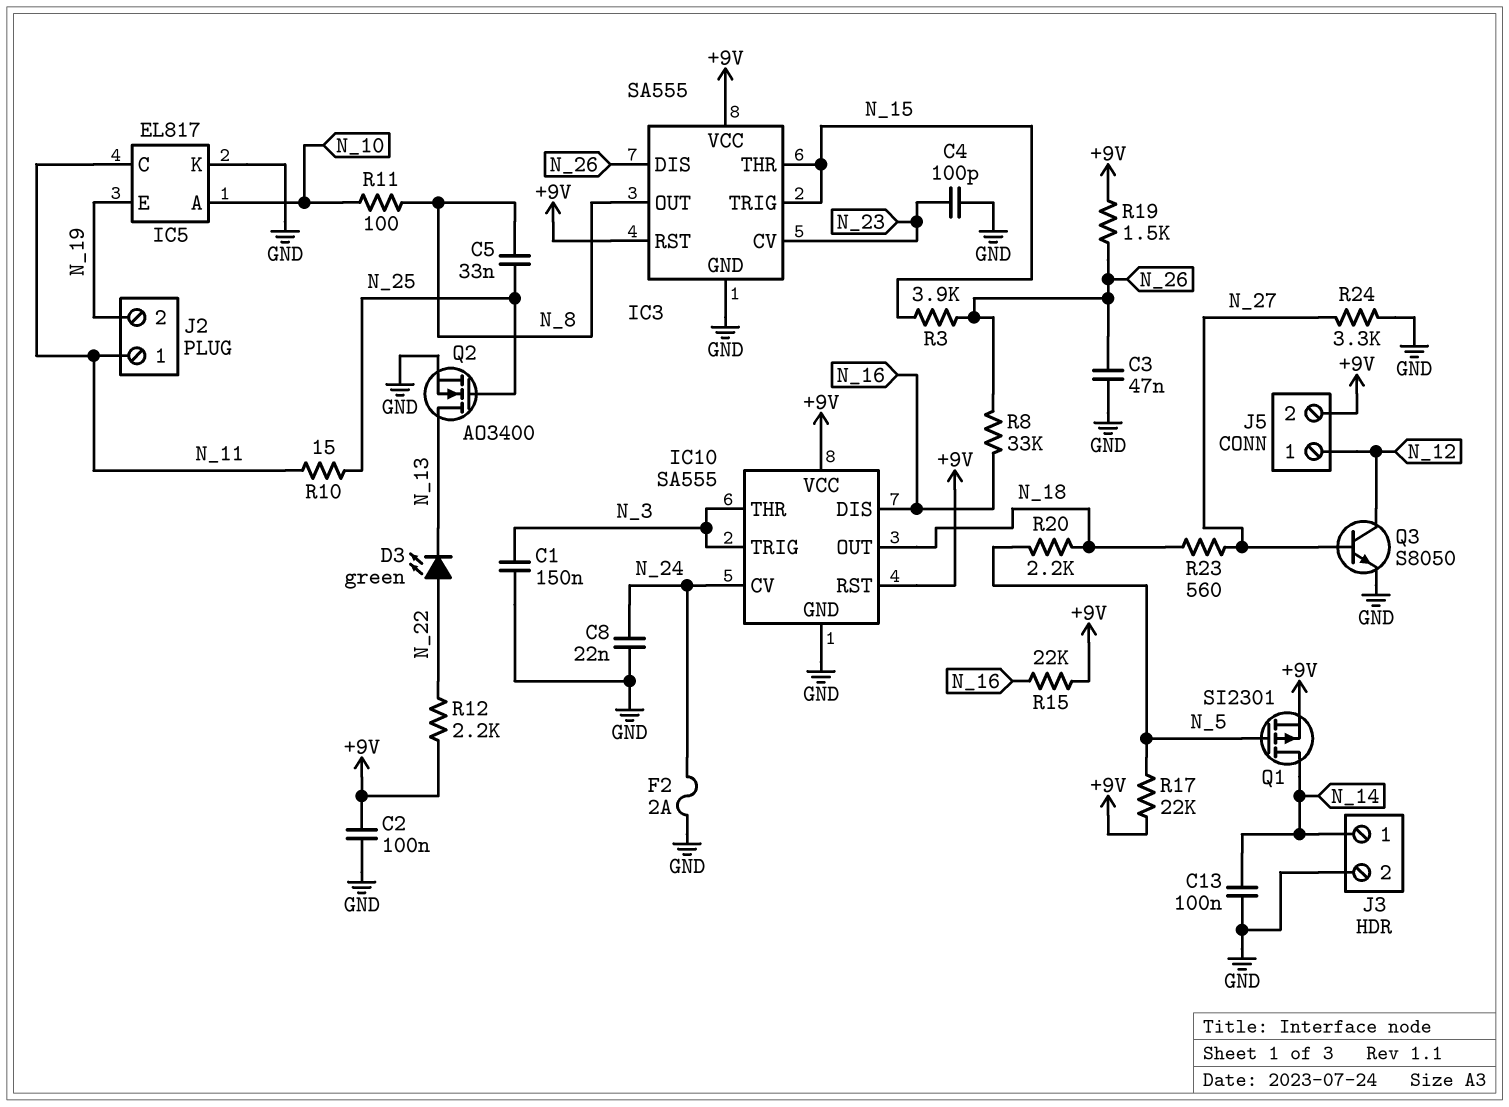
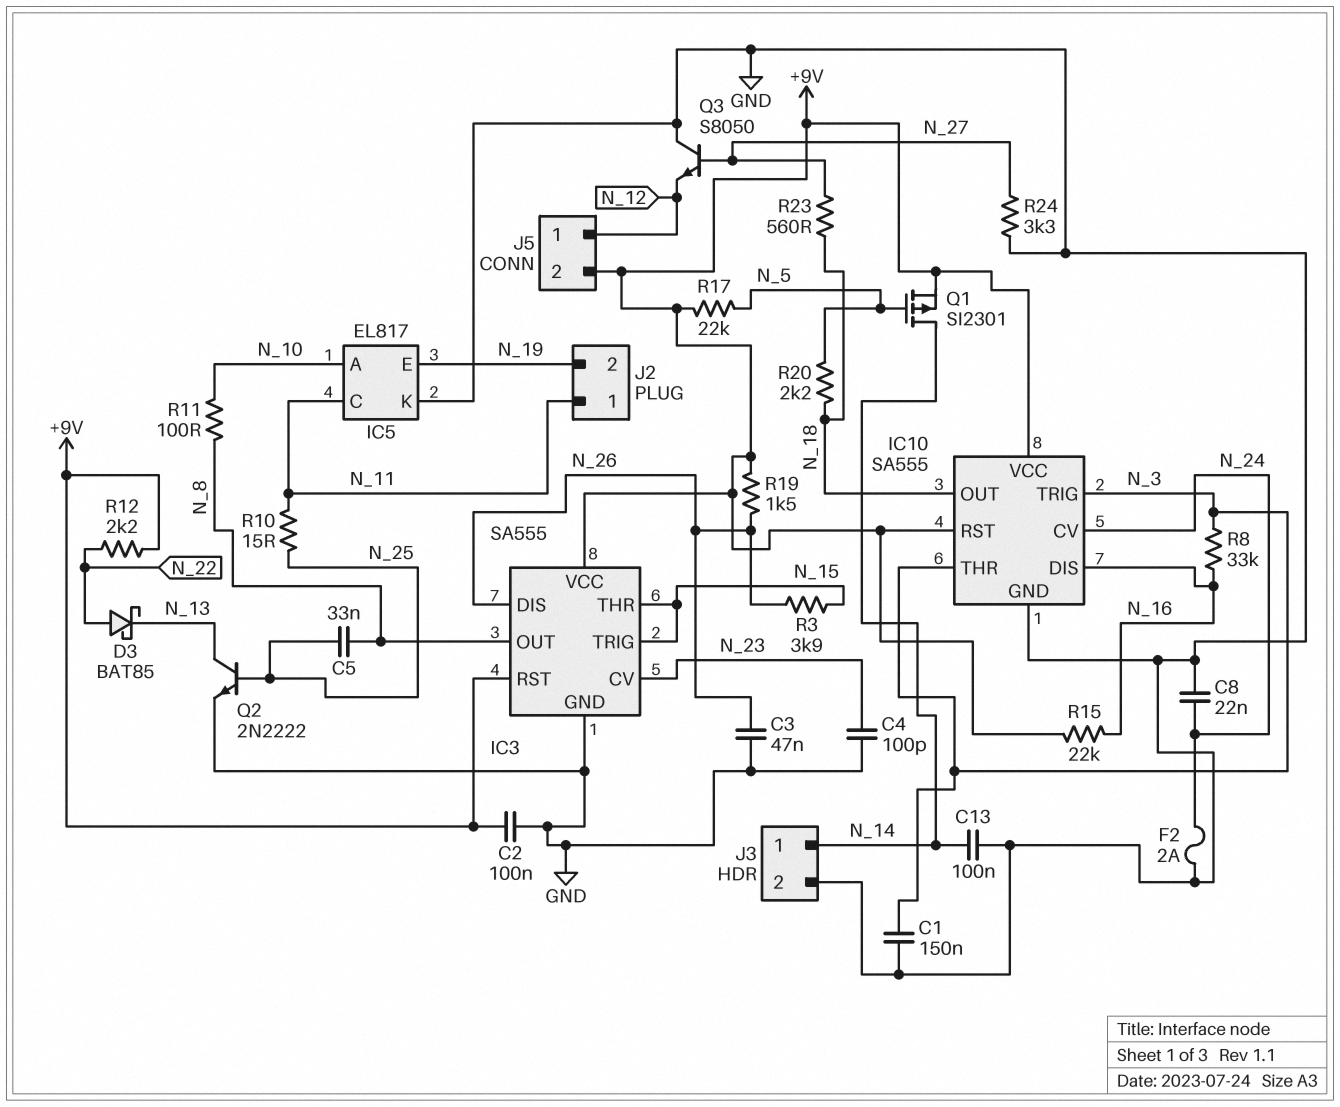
D3: LED green (A N_22, K N_13) -> schottky BAT85 (A N_22, K N_13)
Q2: NMOS AO3400 (G N_25, D N_13, S GND) -> NPN 2N2222 (B N_25, C N_13, E GND)
Q3: NPN S8050 (B N_27, C N_12, E GND) -> NPN S8050 (B N_27, C GND, E N_12)
R8: 33k (N_16, N_26) -> 33k (N_3, N_16)

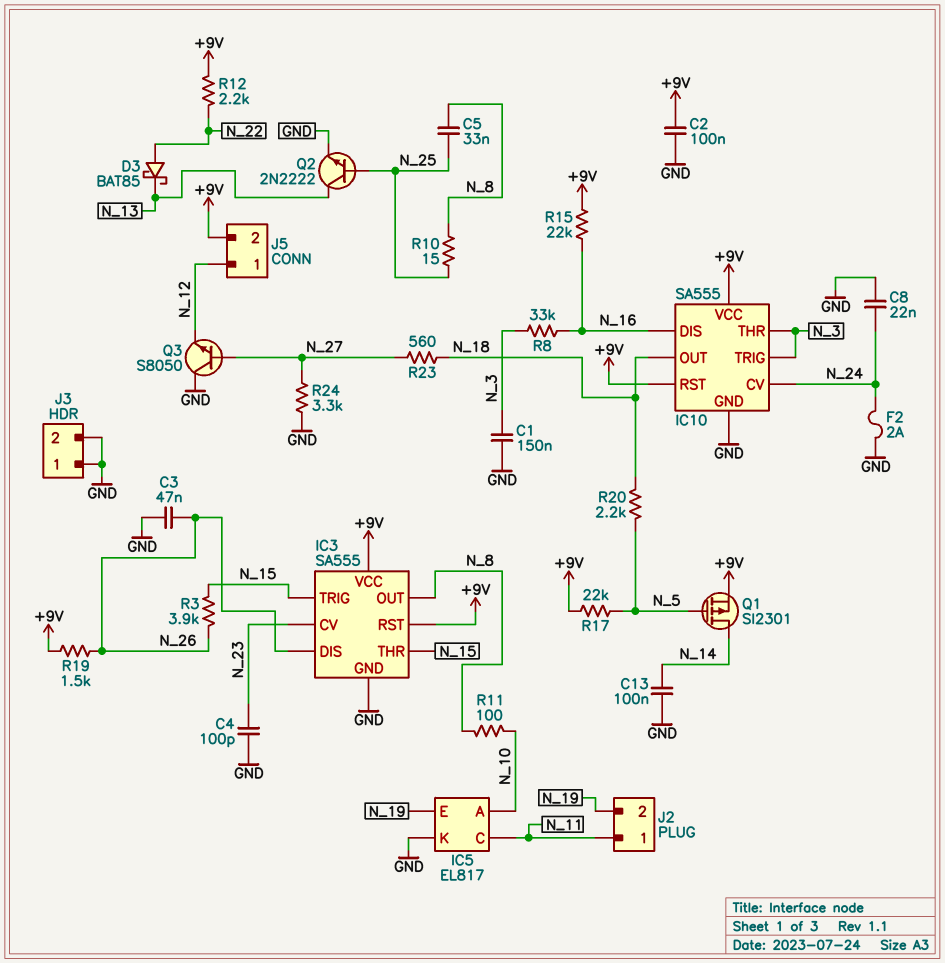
J3 pin 1: N_14 -> GND
R10: 15 (N_11, N_25) -> 15 (N_8, N_25)

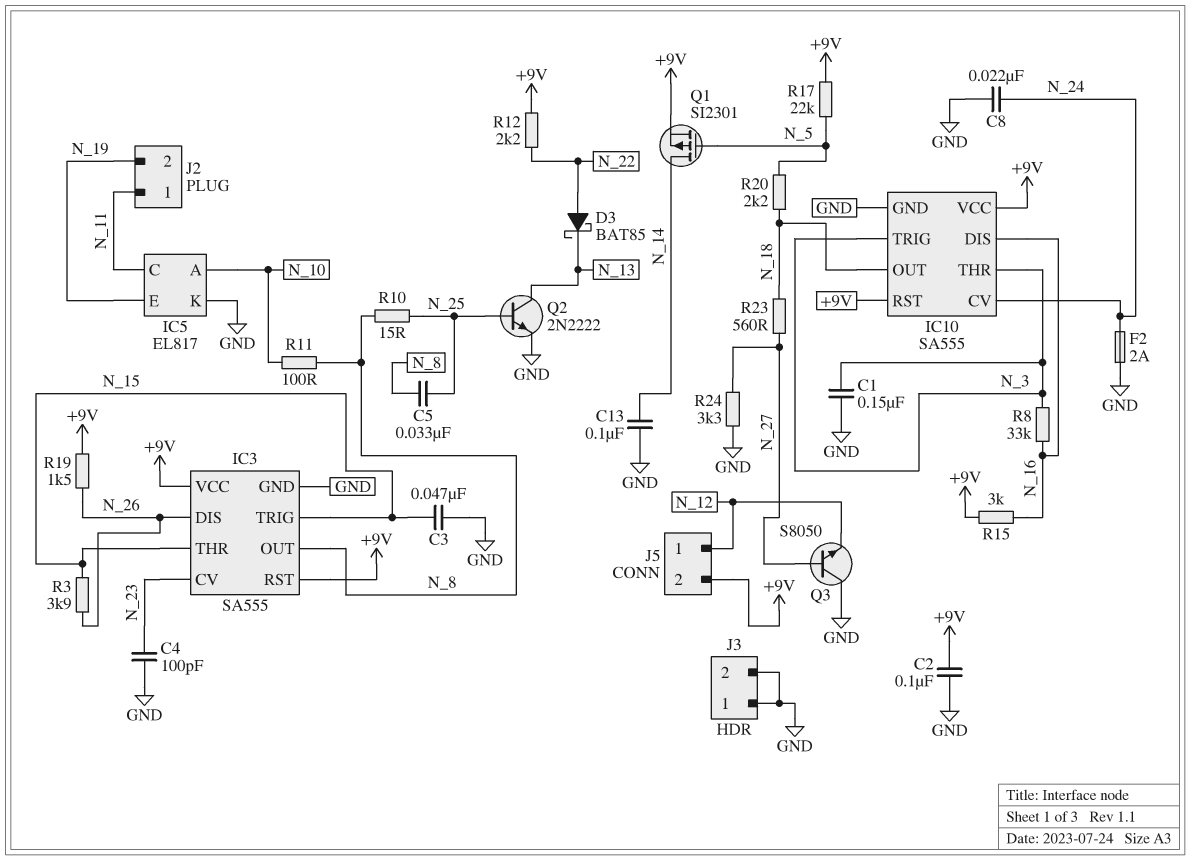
C3: 47nF (GND, N_26) -> 47nF (GND, N_15)
R15: 22k (+9V, N_16) -> 3k (+9V, N_16)

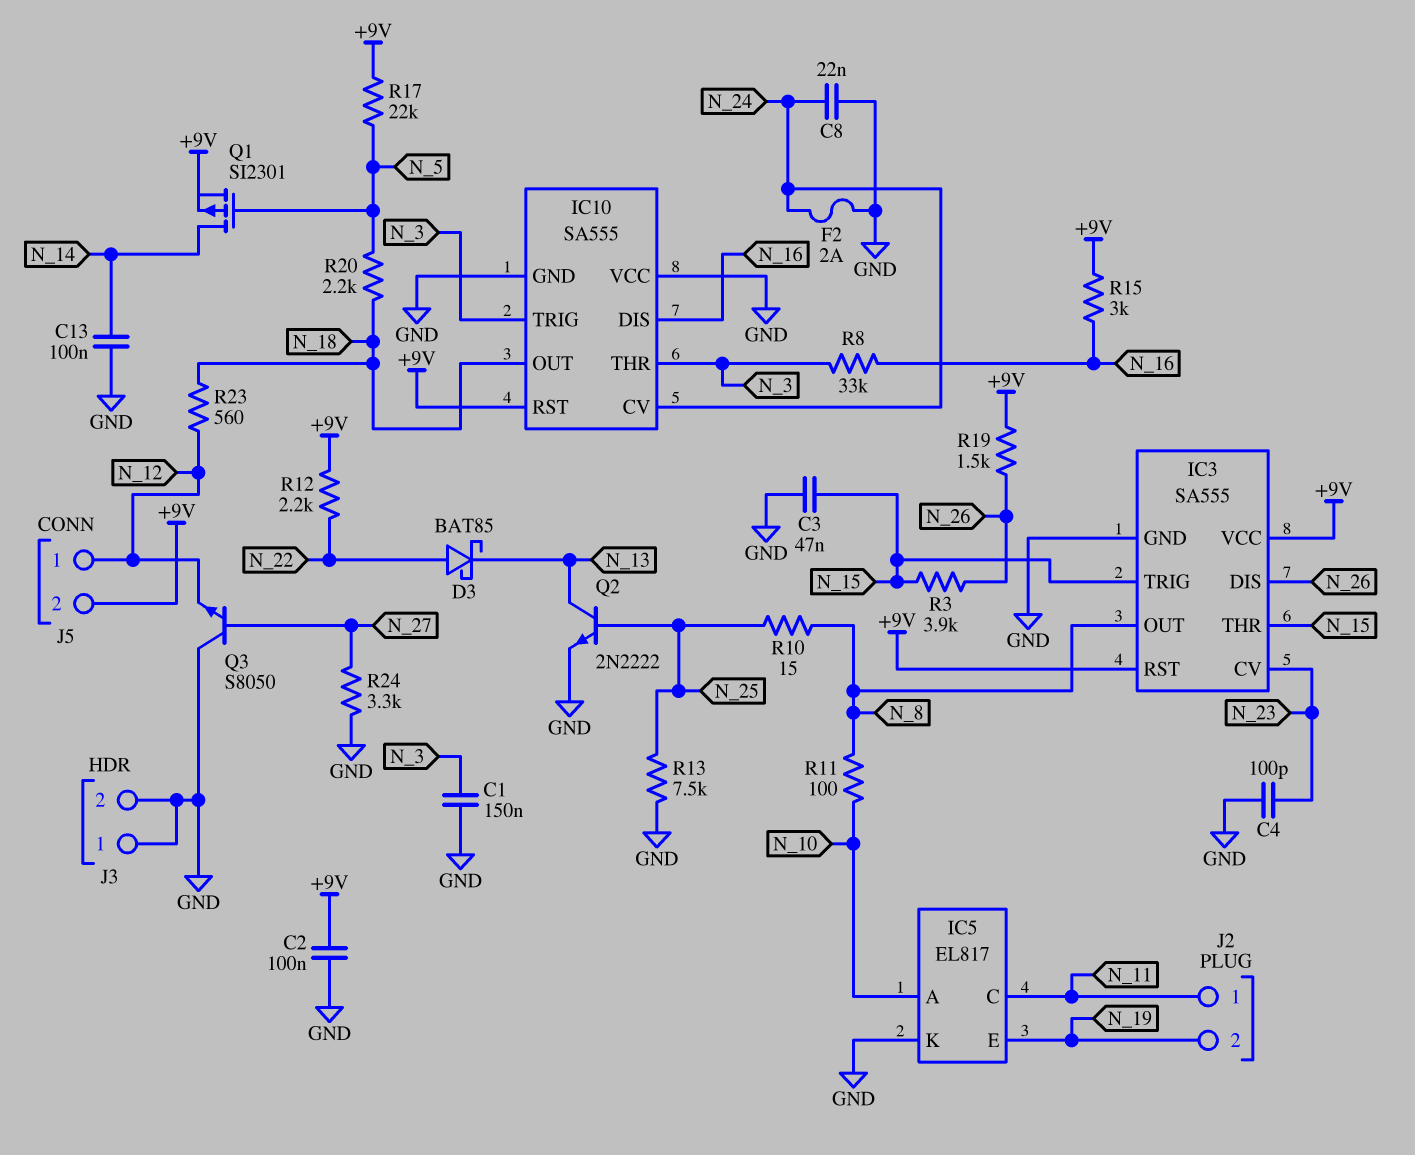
C5: 33nF (N_8, N_25) -> none
IC10 pin VCC: +9V -> GND
R13: none -> 7.5k (GND, N_25)
R23: 560 (N_18, N_27) -> 560 (N_12, N_18)

